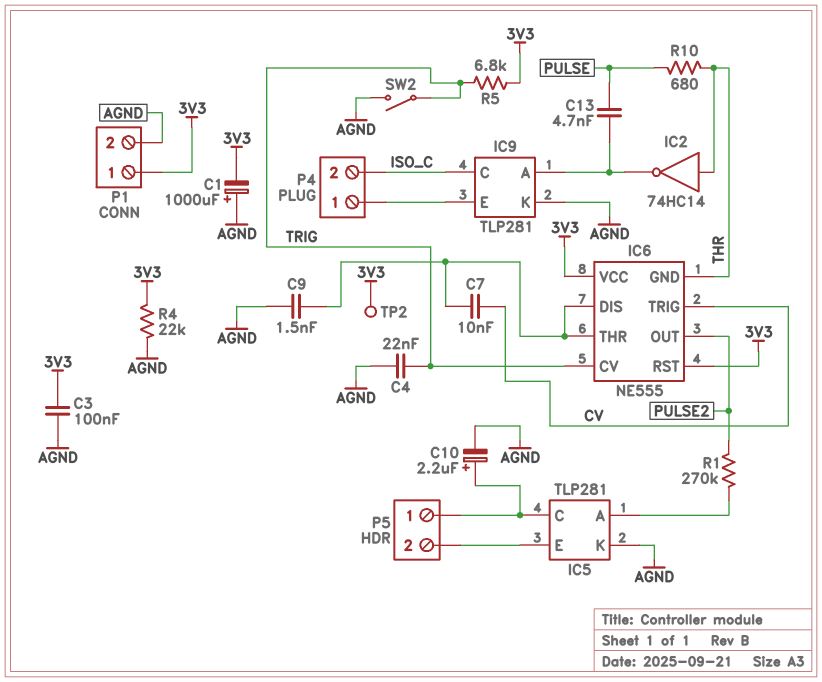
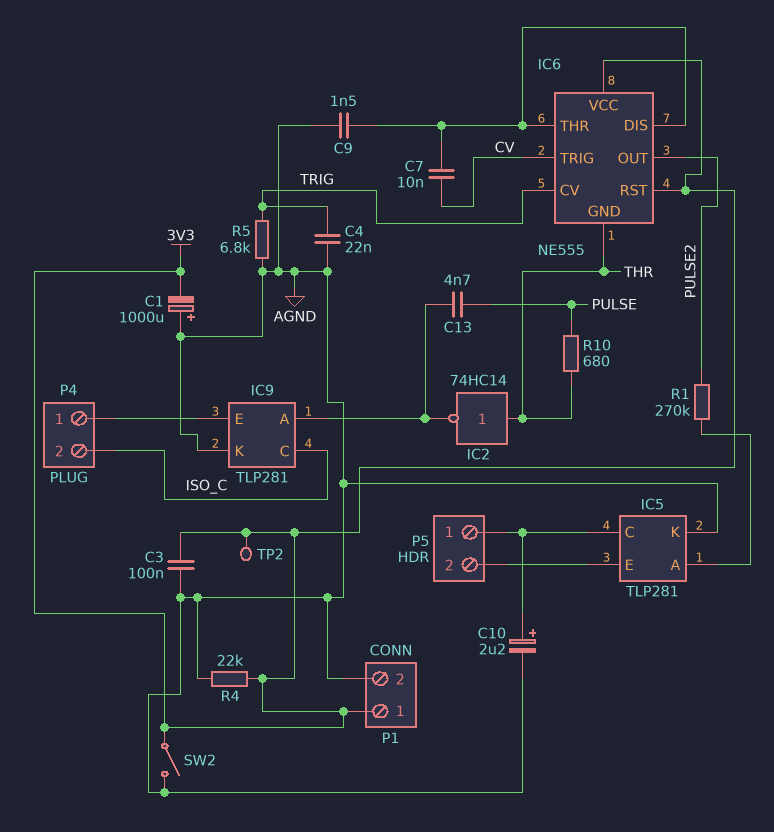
R5: 6.8k (3V3, TRIG) -> 6.8k (AGND, TRIG)
SW2: switch (AGND, TRIG) -> switch (3V3, AGND)

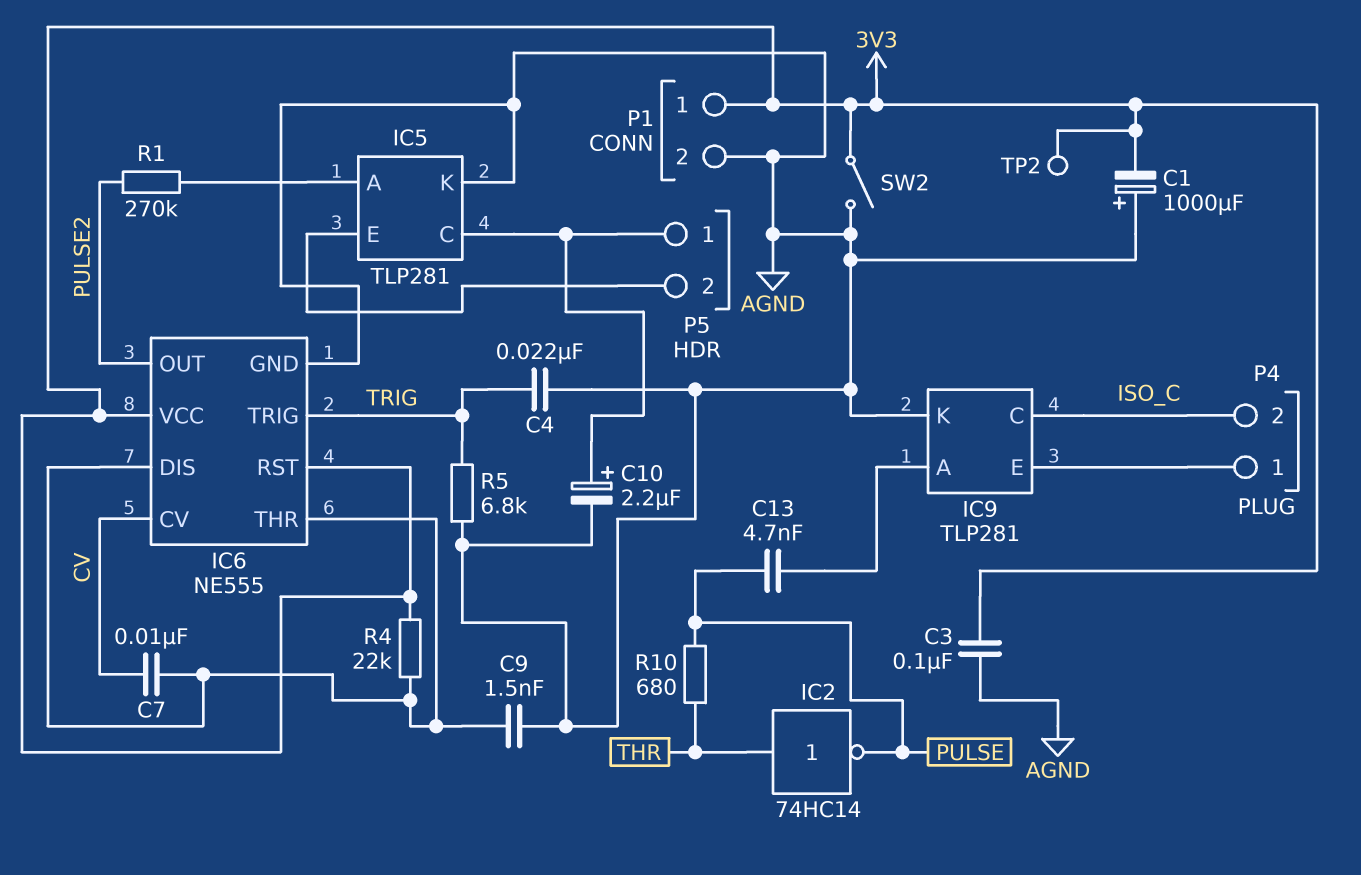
IC2: NOT 74HC14 (in THR, out IC9/A) -> NOT 74HC14 (in THR, out PULSE)
IC6 pin CV: TRIG -> CV
IC6 pin GND: THR -> AGND
IC6 pin TRIG: CV -> TRIG
R4: 22k (3V3, AGND) -> 22k (3V3, IC6/DIS)

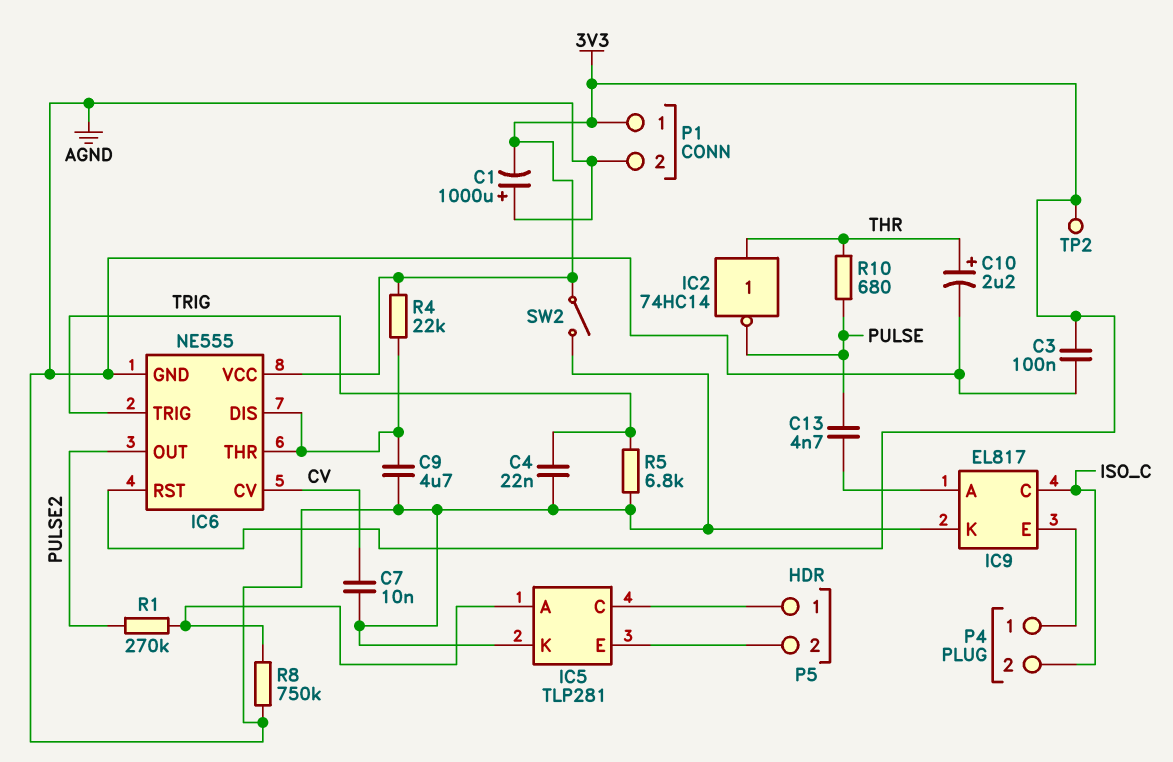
C7: 10nF (CV, IC6/DIS) -> 10nF (AGND, CV)
C9: 1.5nF (AGND, IC6/DIS) -> 4.7uF (AGND, IC6/DIS)
C10: 2.2uF (plus IC5/C, minus AGND) -> 2.2uF (plus THR, minus AGND)
IC9: TLP281 -> EL817
R8: none -> 750k (AGND, IC5/A)

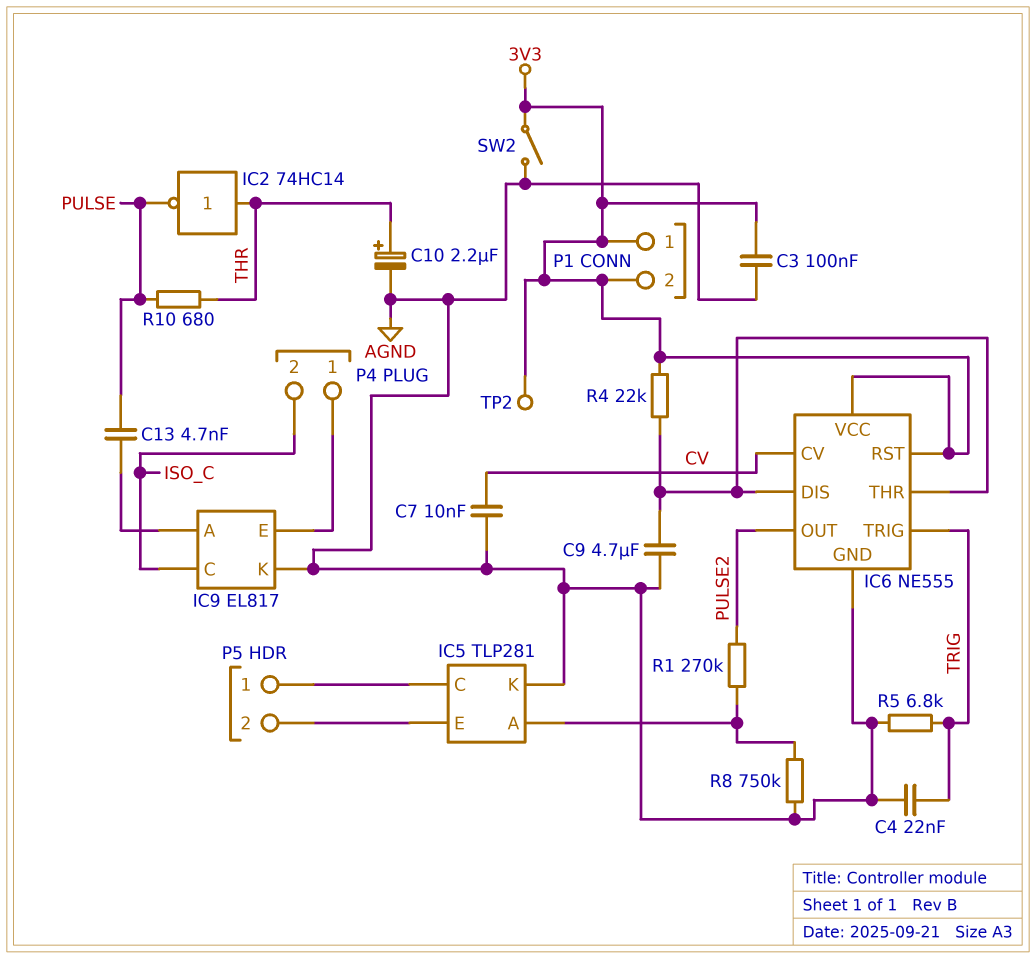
C1: 1000uF (plus AGND, minus 3V3) -> none
P1 pin 2: AGND -> 3V3

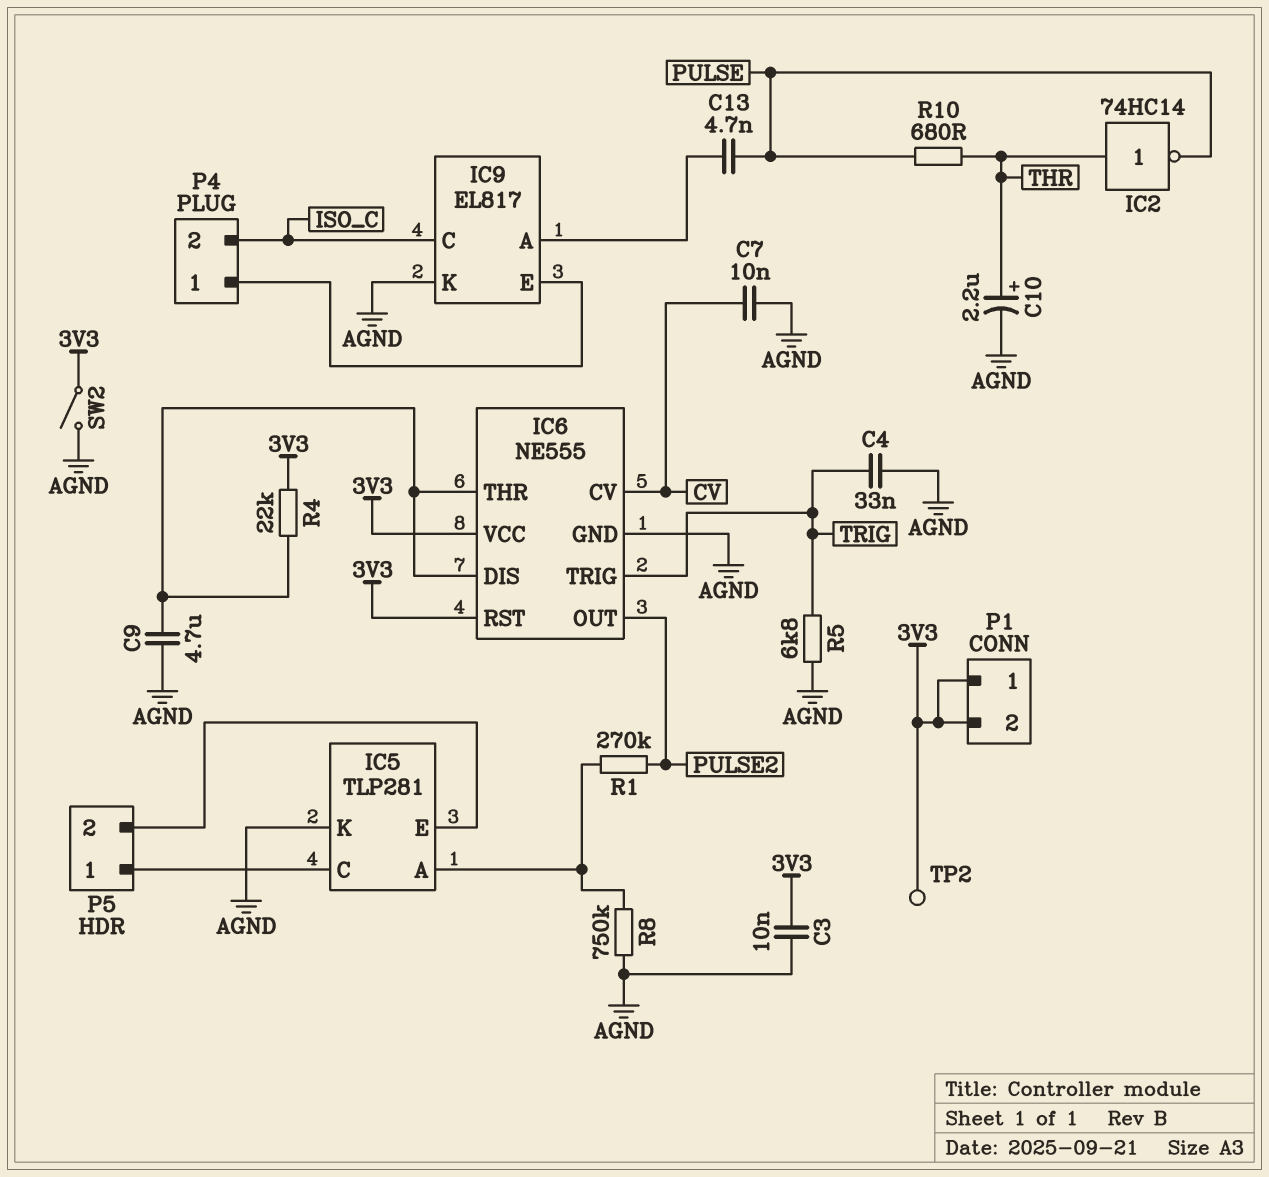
C3: 100nF (3V3, AGND) -> 10nF (3V3, AGND)
C4: 22nF (AGND, TRIG) -> 33nF (AGND, TRIG)

